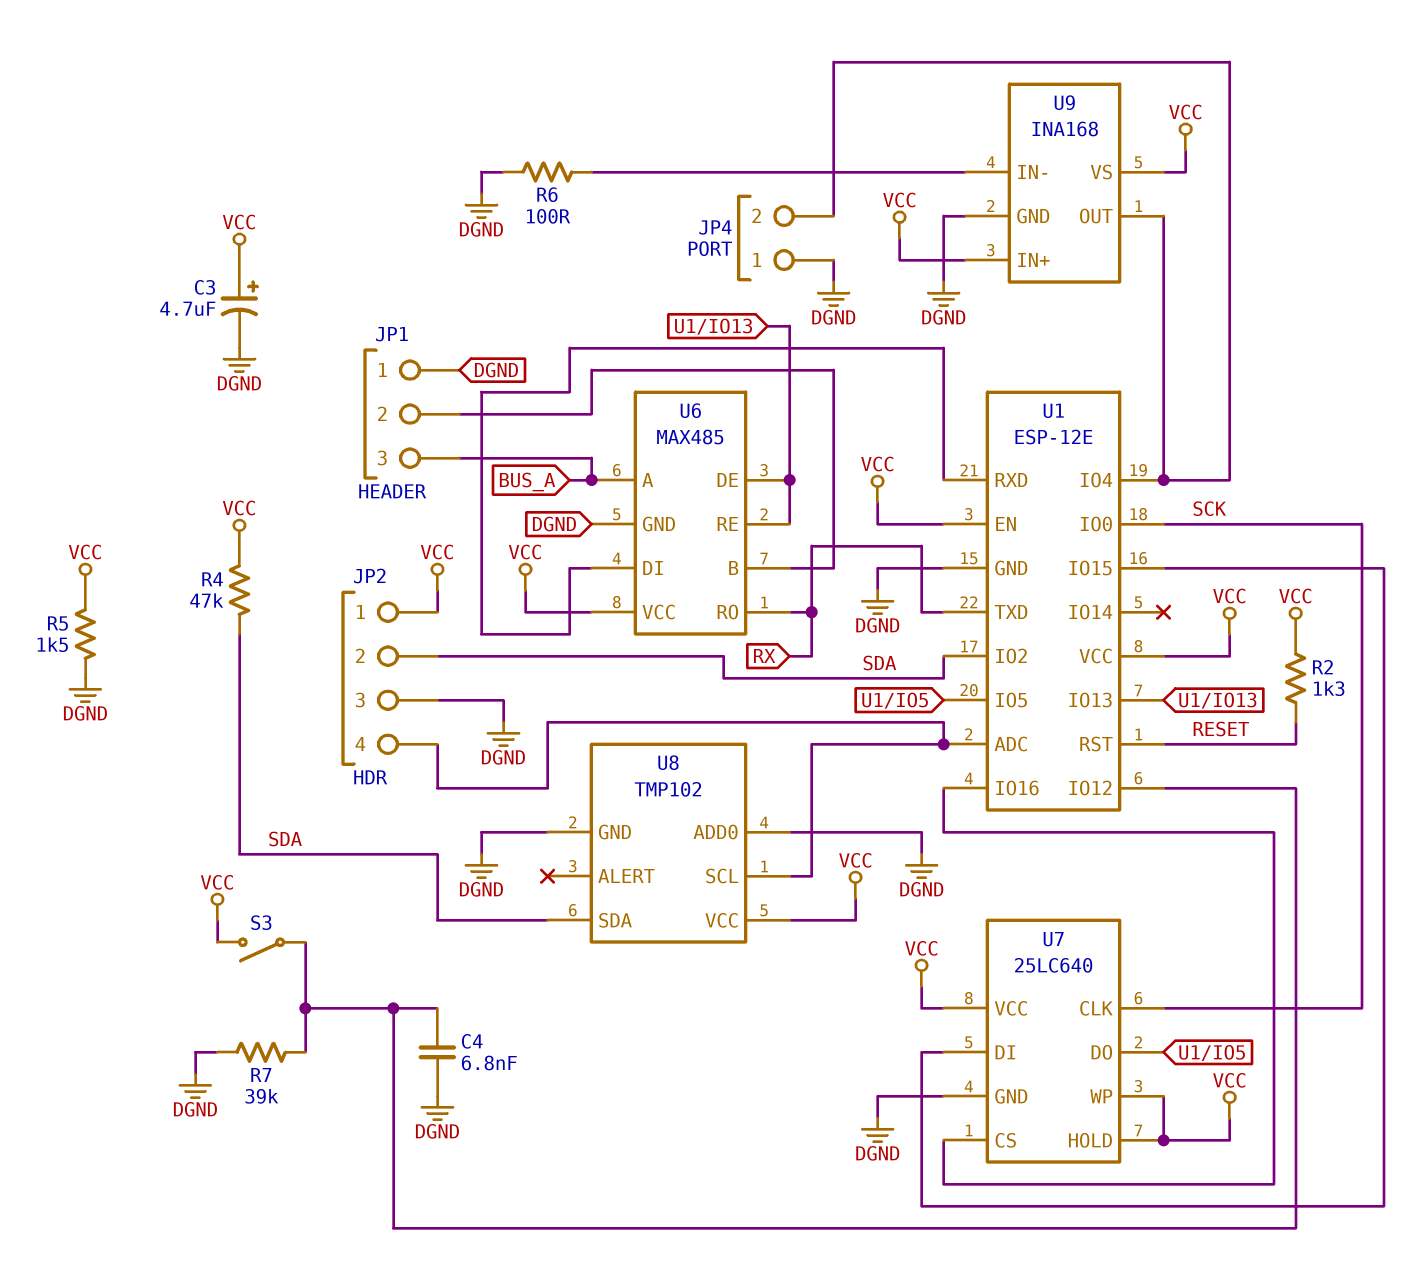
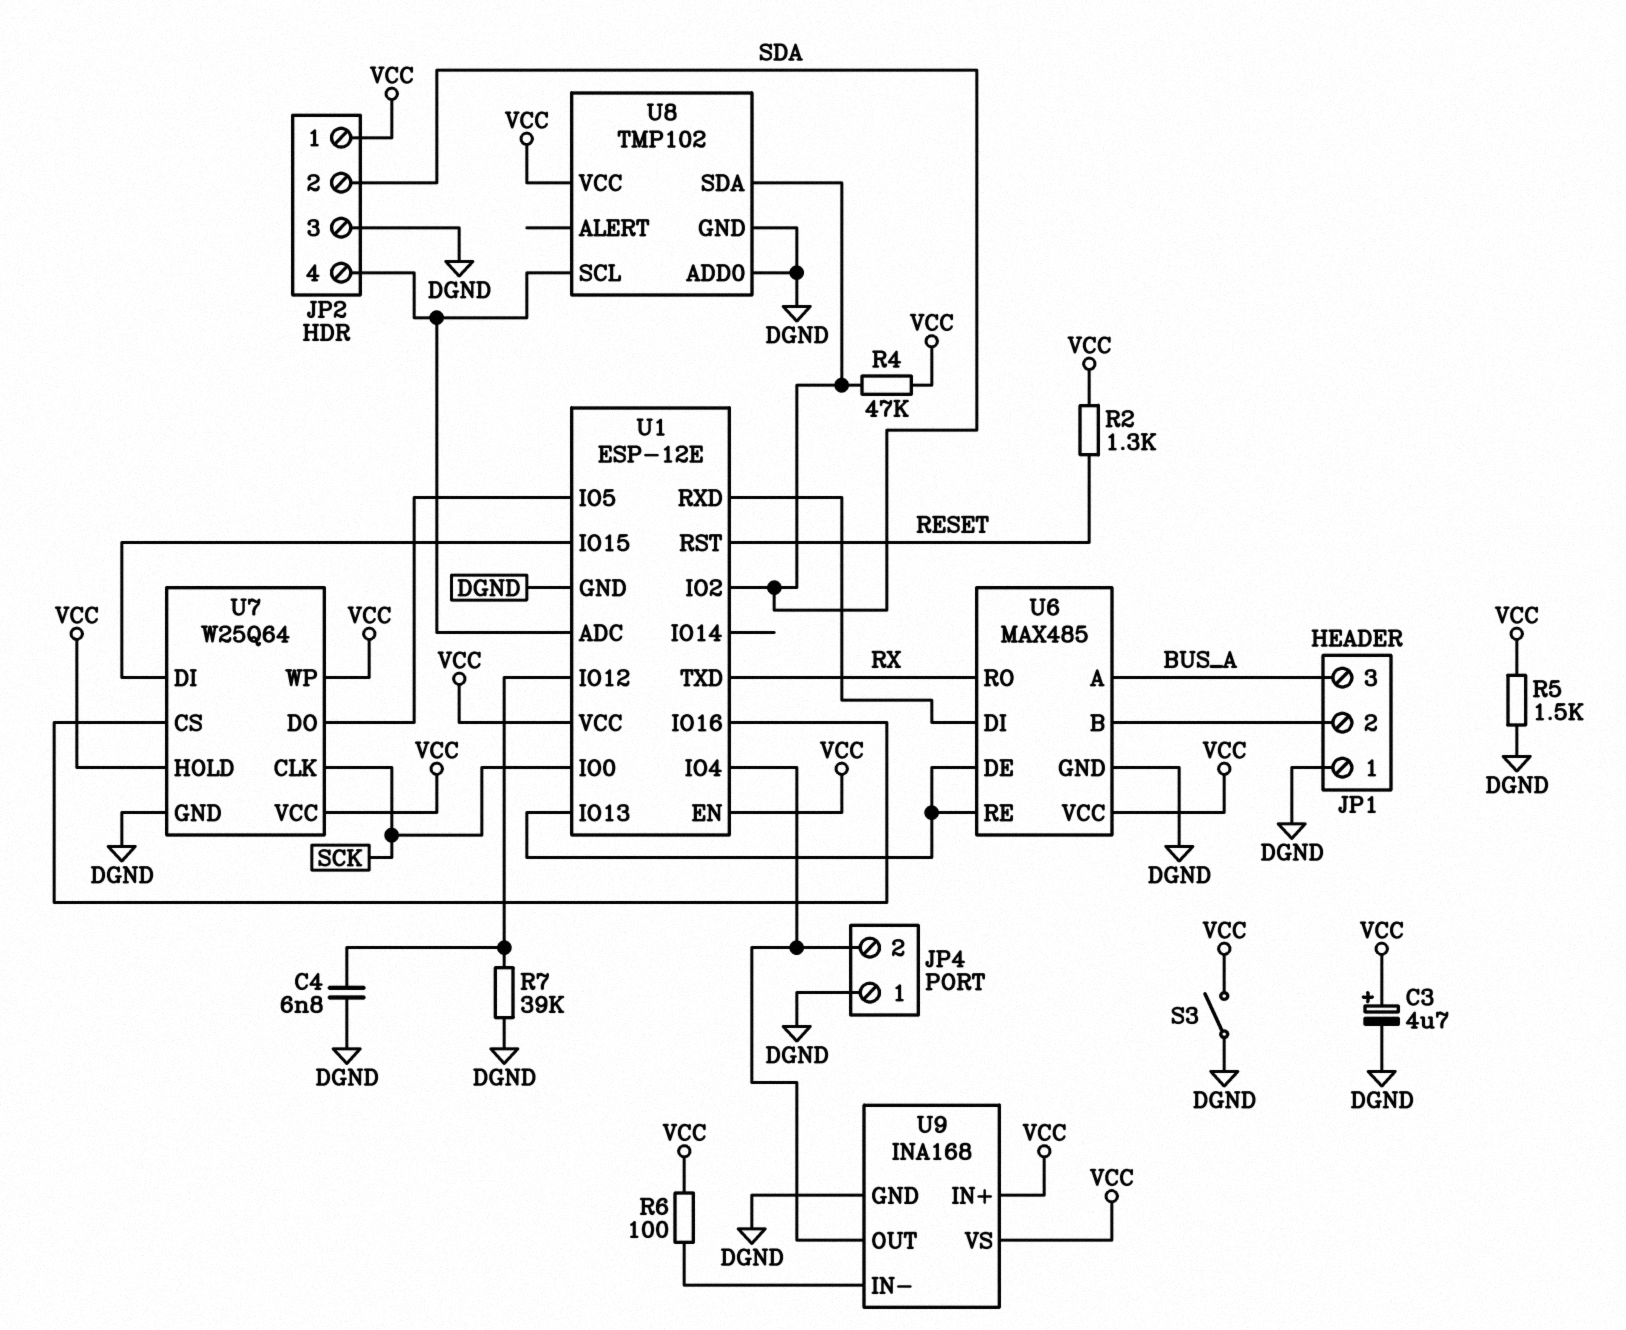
R6: 100 (DGND, U9/IN-) -> 100 (U9/IN-, VCC)
S3: switch (U1/IO12, VCC) -> switch (DGND, VCC)
U7: 25LC640 -> W25Q64

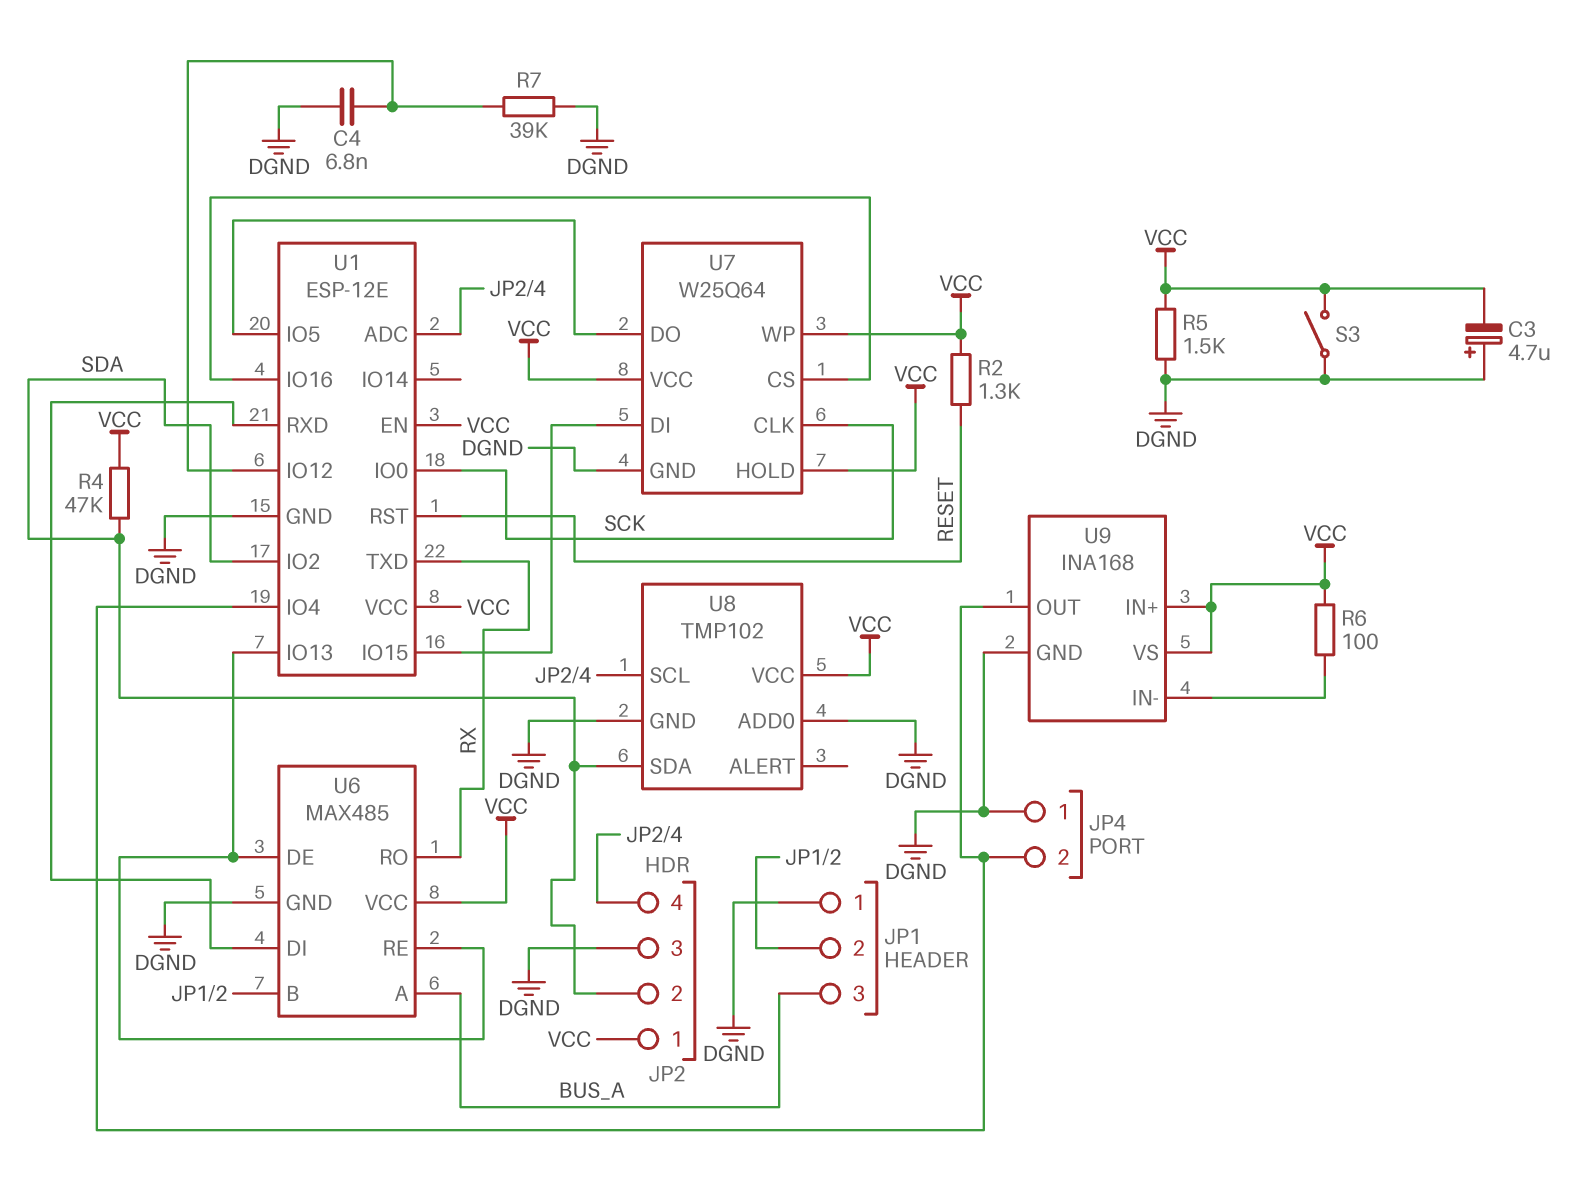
C3: 4.7uF (plus VCC, minus DGND) -> 4.7uF (plus DGND, minus VCC)

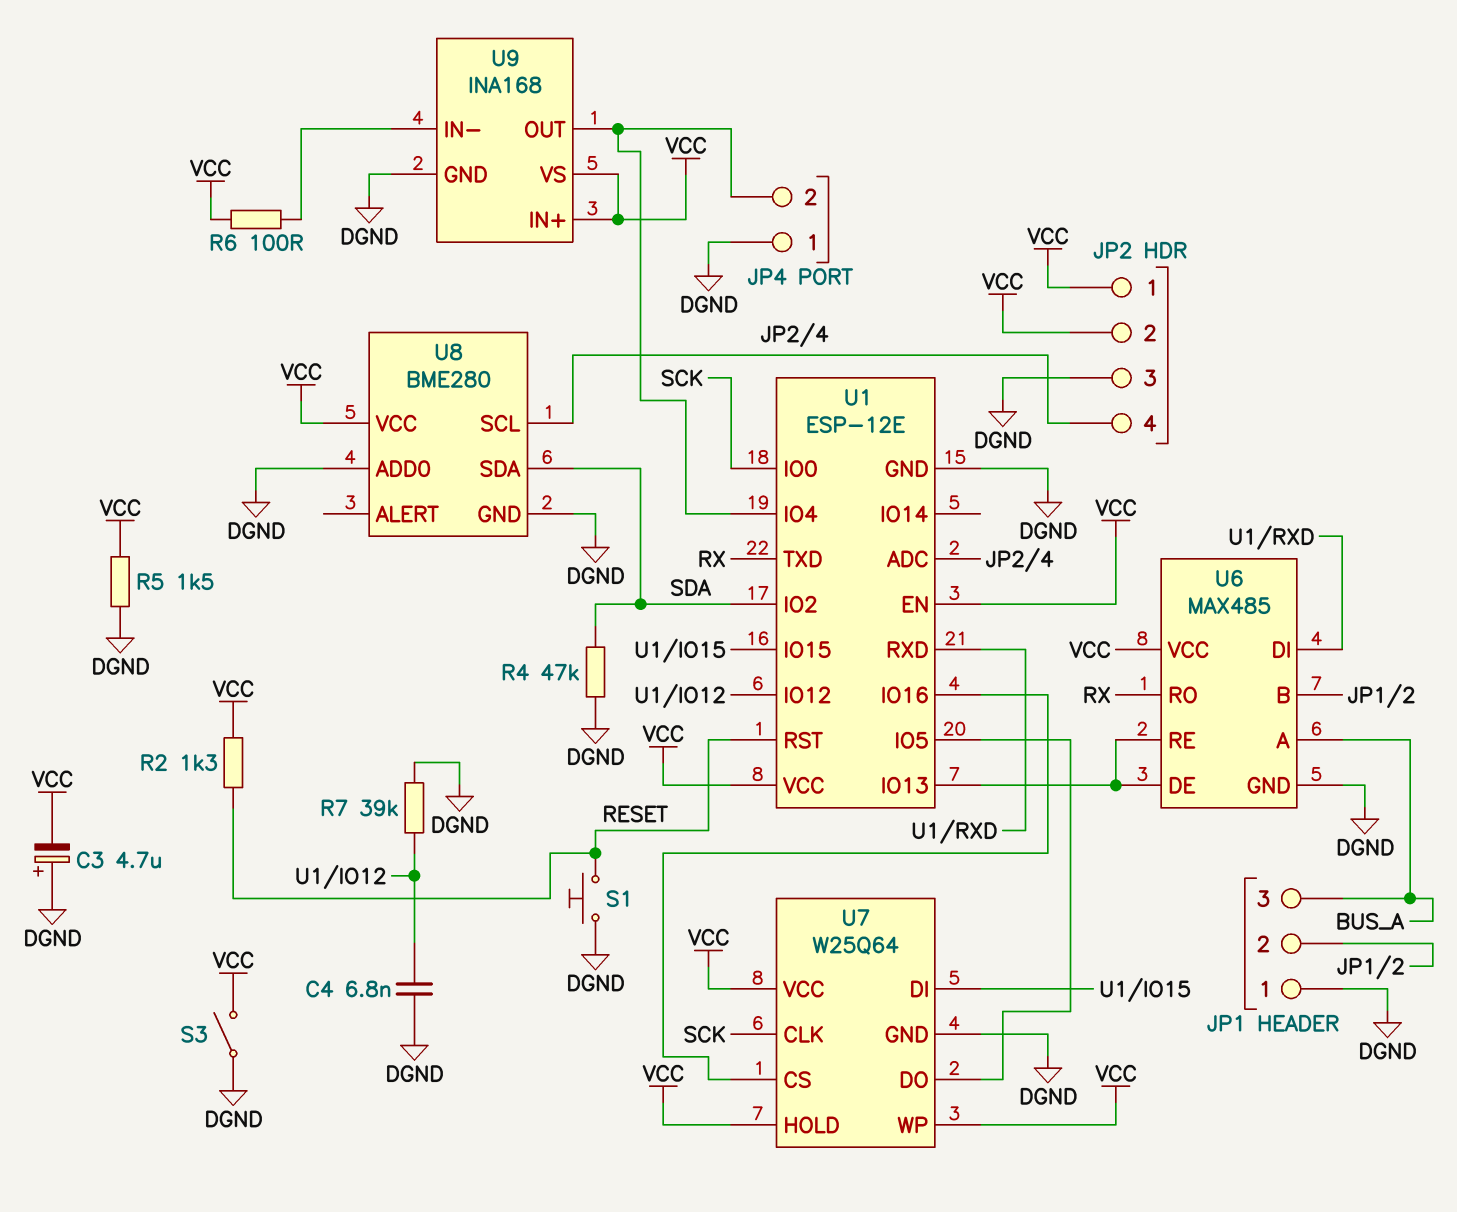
JP2 pin 2: SDA -> VCC
R4: 47k (SDA, VCC) -> 47k (DGND, SDA)
S1: none -> button (DGND, RESET)
U8: TMP102 -> BME280

